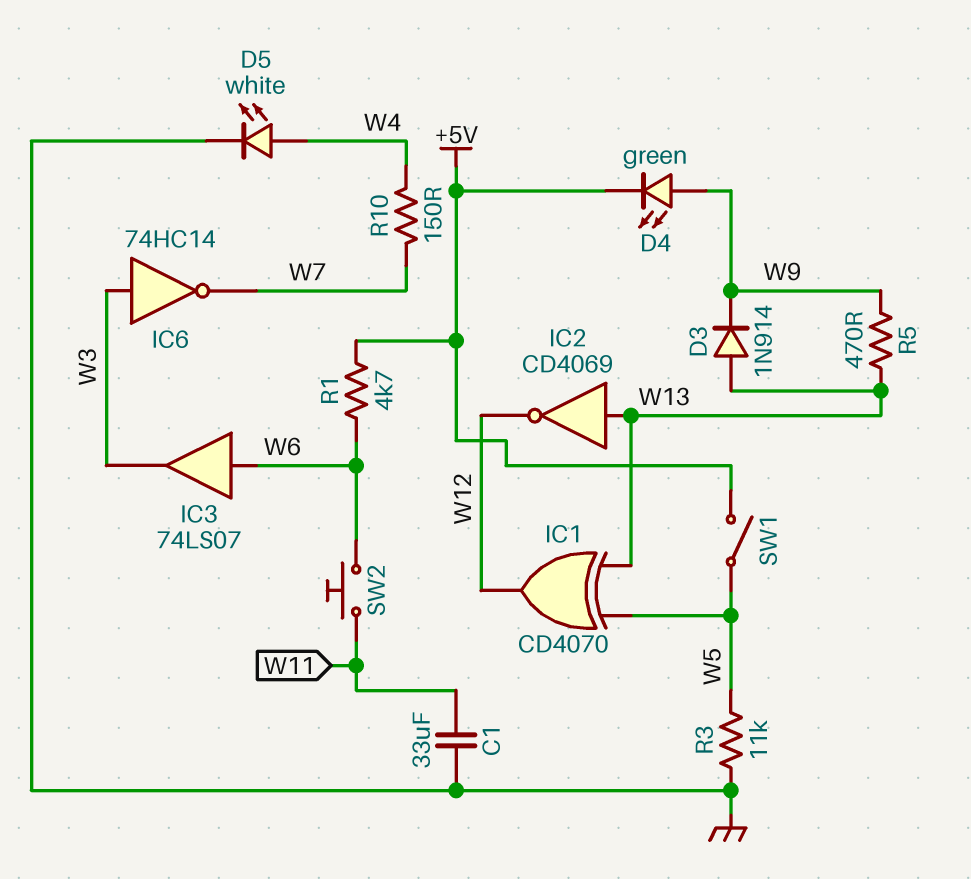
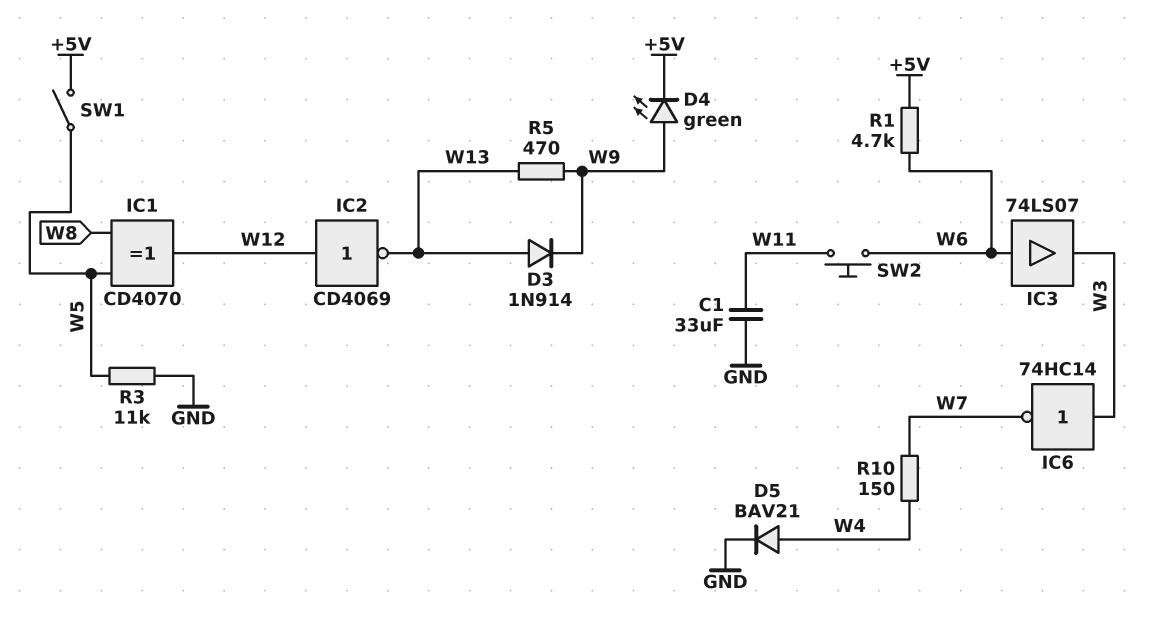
D5: LED white (A W4, K GND) -> diode BAV21 (A W4, K GND)
IC1: XOR CD4070 (in W5, in W13, out W12) -> XOR CD4070 (in W5, in W8, out W12)
IC2: NOT CD4069 (in W13, out W12) -> NOT CD4069 (in W12, out W13)

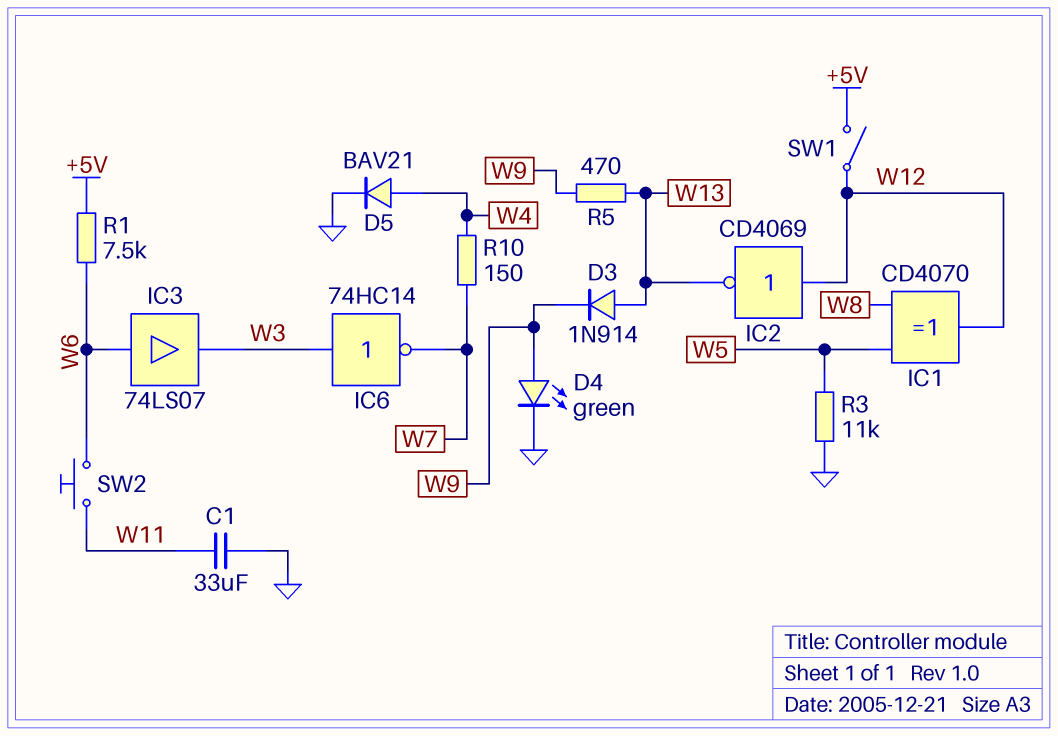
D4: LED green (A W9, K +5V) -> LED green (A W9, K GND)
R1: 4.7k (+5V, W6) -> 7.5k (+5V, W6)
SW1: switch (+5V, W5) -> switch (+5V, W12)

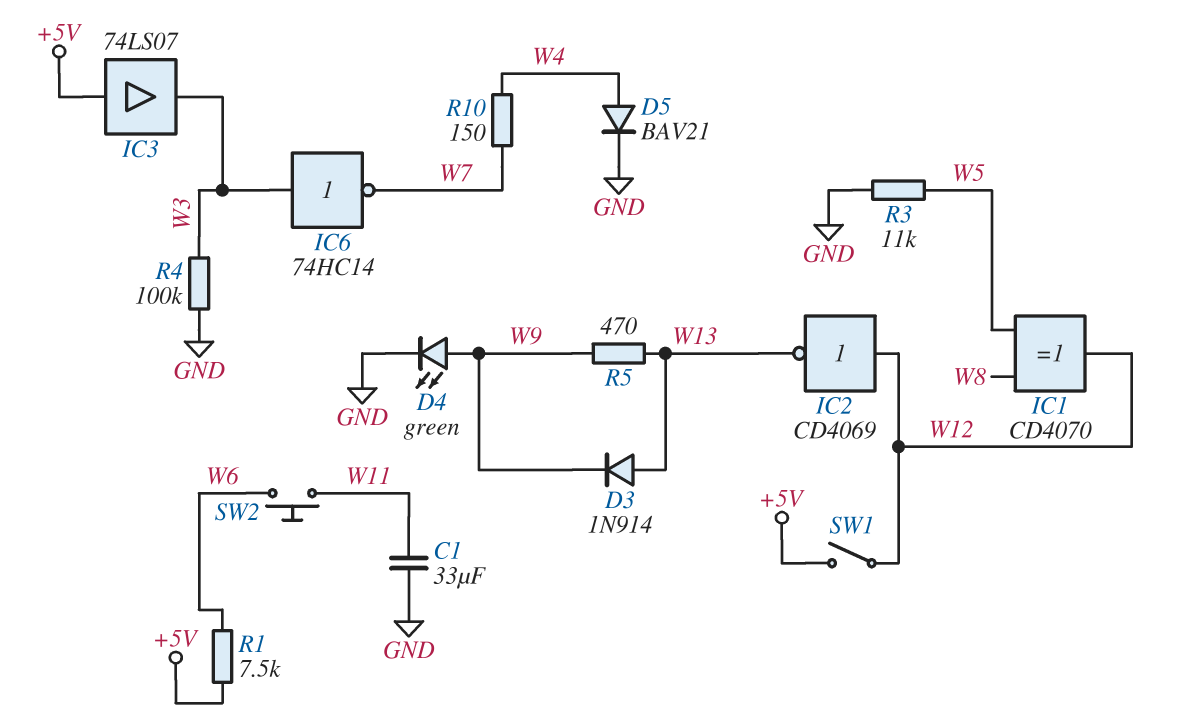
IC3: buffer 74LS07 (in W6, out W3) -> buffer 74LS07 (in +5V, out W3)
R4: none -> 100k (GND, W3)

